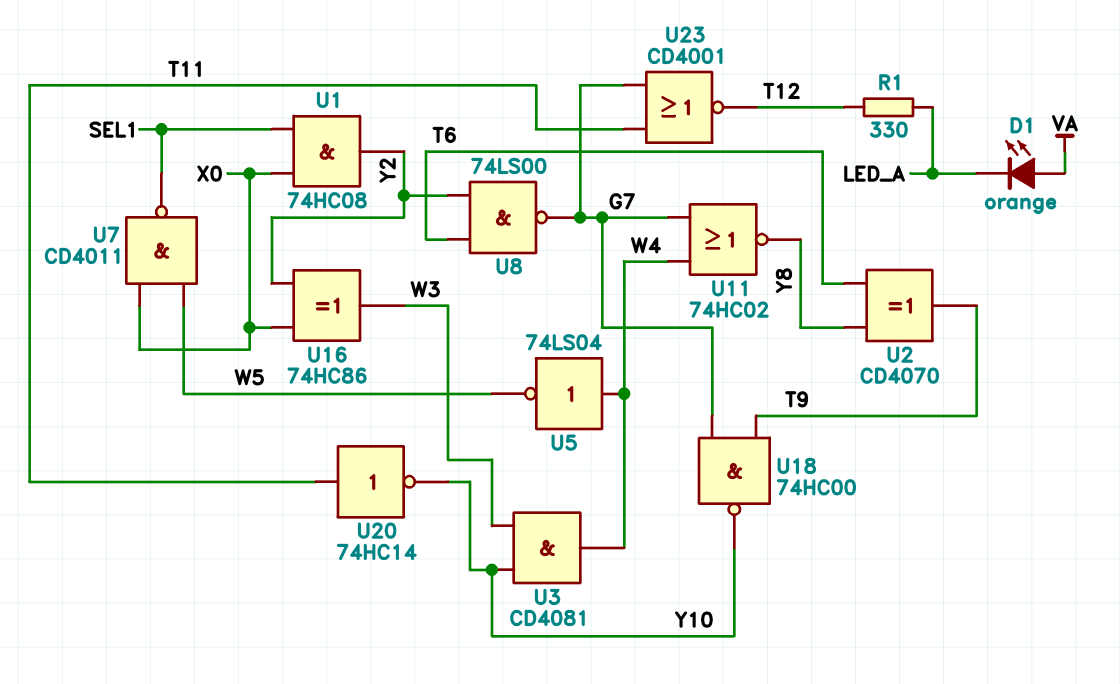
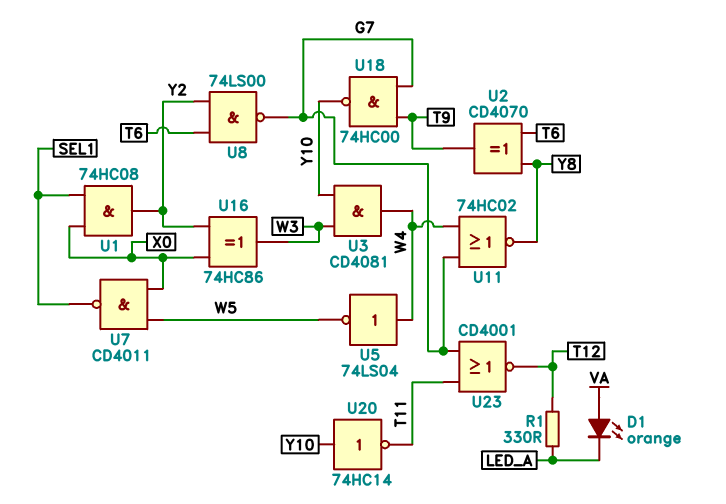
U20: NOT 74HC14 (in T11, out Y10) -> NOT 74HC14 (in Y10, out T11)

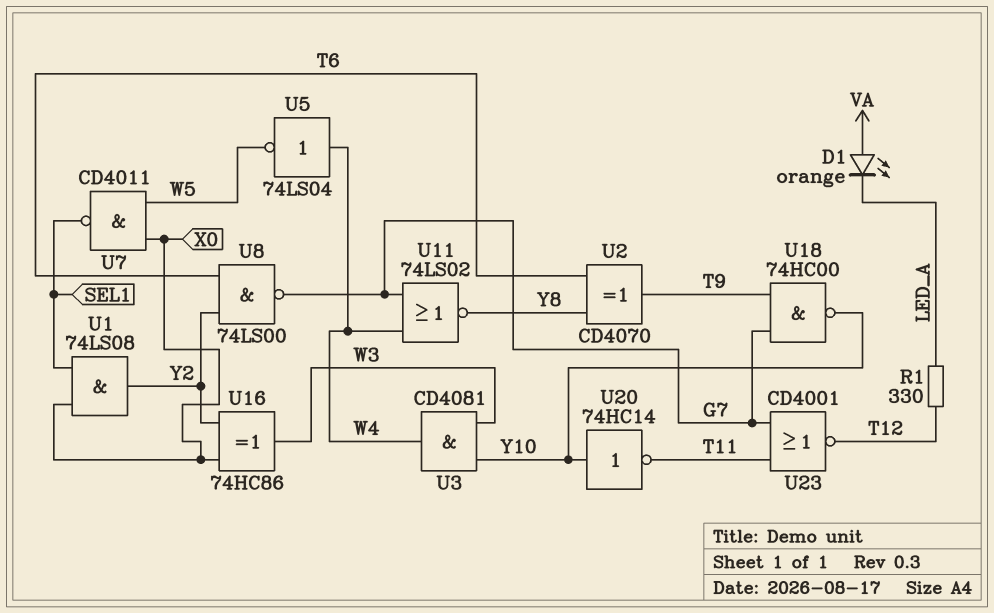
U1: AND 74HC08 (in SEL1, in X0, out Y2) -> AND 74LS08 (in SEL1, in X0, out Y2)
U11: NOR 74HC02 (in G7, in W4, out Y8) -> NOR 74LS02 (in G7, in W4, out Y8)

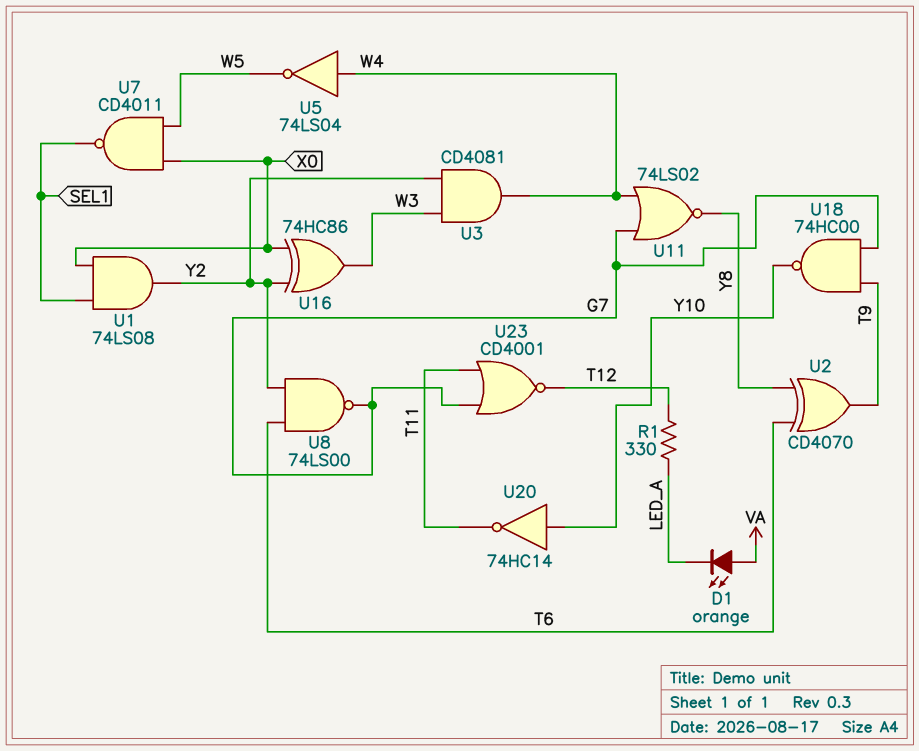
U3: AND CD4081 (in W3, in Y10, out W4) -> AND CD4081 (in W3, in Y2, out W4)

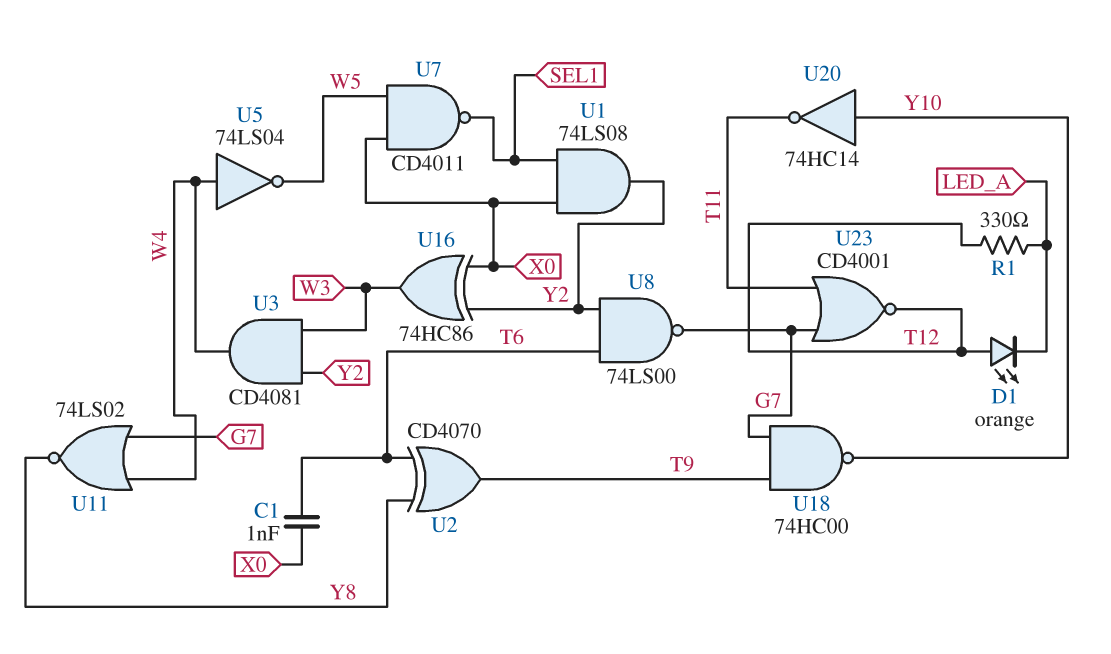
C1: none -> 1nF (T6, X0)
D1: LED orange (A VA, K LED_A) -> LED orange (A T12, K LED_A)

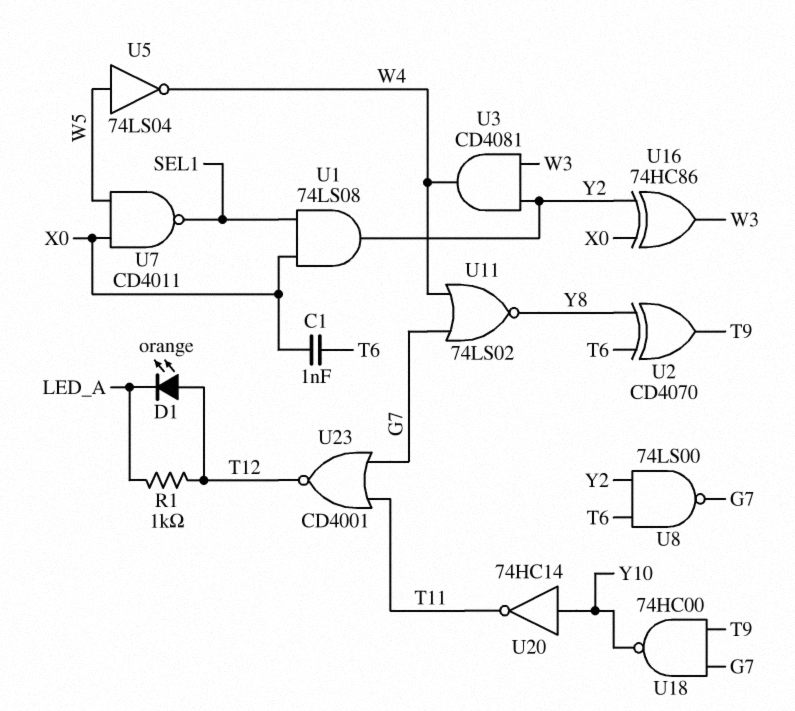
R1: 330 (LED_A, T12) -> 1k (LED_A, T12)
U5: NOT 74LS04 (in W4, out W5) -> NOT 74LS04 (in W5, out W4)

